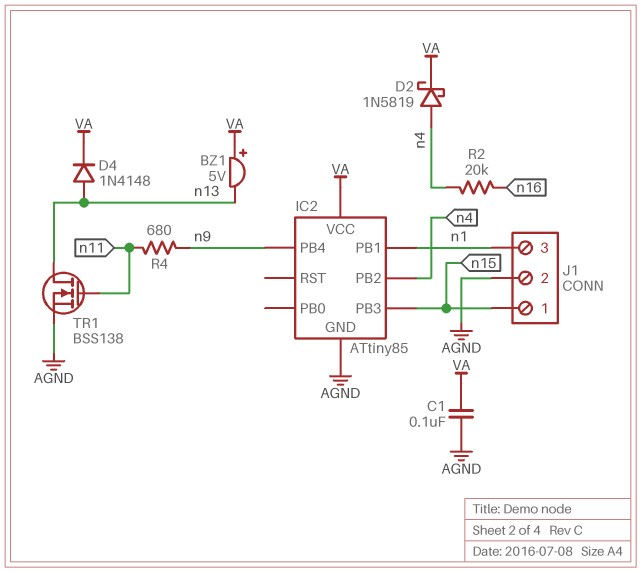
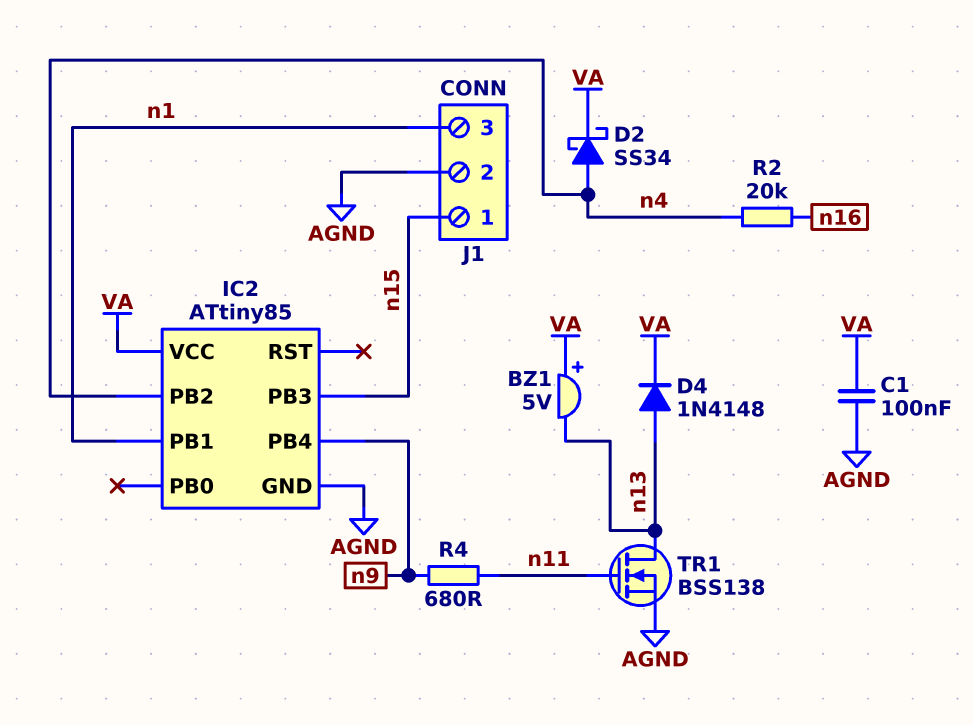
D2: schottky 1N5819 (A n4, K VA) -> schottky SS34 (A n4, K VA)

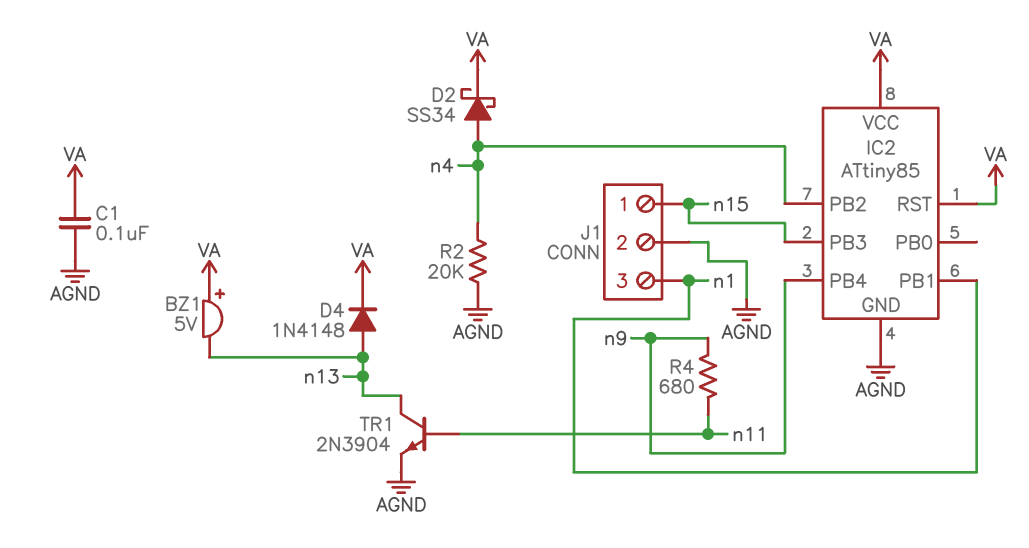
IC2 pin RST: none -> VA
R2: 20k (n4, n16) -> 20k (AGND, n4)
TR1: NMOS BSS138 (G n11, D n13, S AGND) -> NPN 2N3904 (B n11, C n13, E AGND)

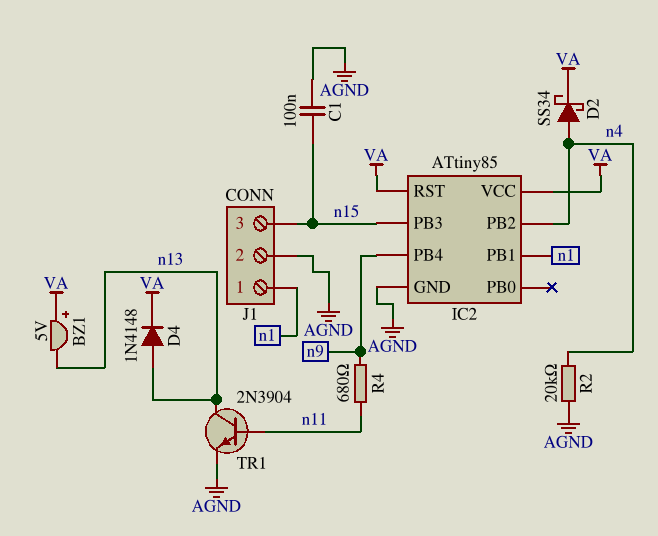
C1: 100nF (AGND, VA) -> 100nF (AGND, n15)
J1 pin 1: n15 -> n1
J1 pin 3: n1 -> n15

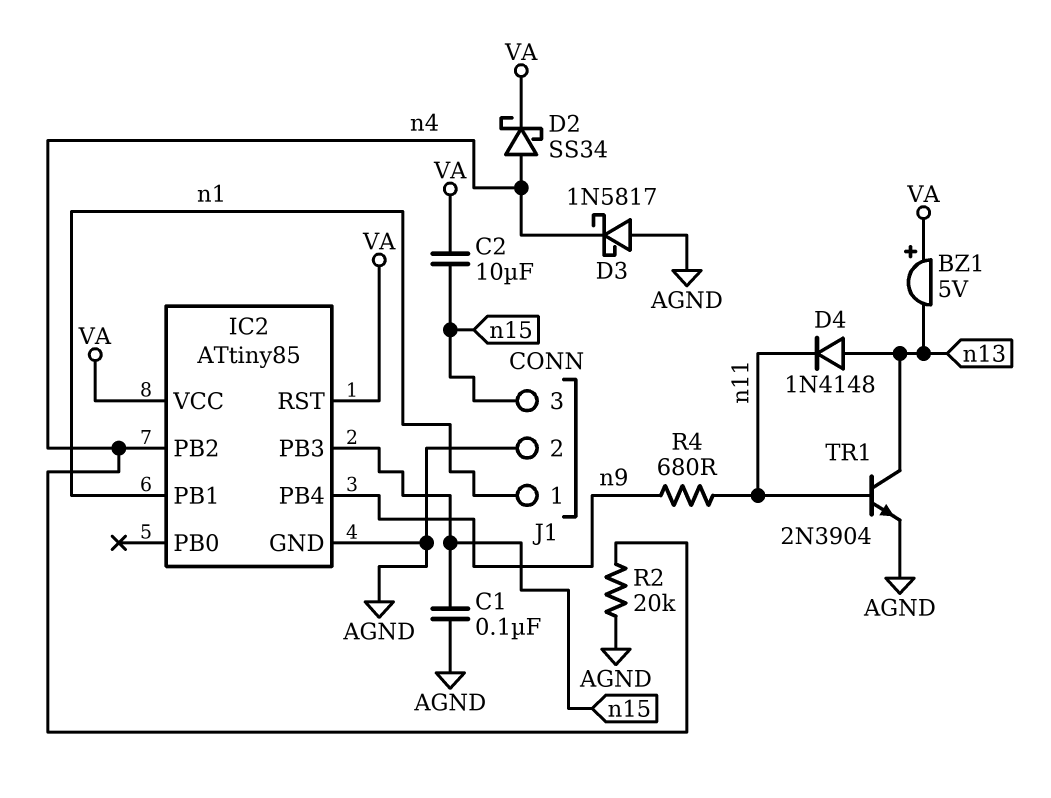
C2: none -> 10uF (VA, n15)
D3: none -> schottky 1N5817 (A AGND, K n4)
D4: diode 1N4148 (A n13, K VA) -> diode 1N4148 (A n13, K n11)

